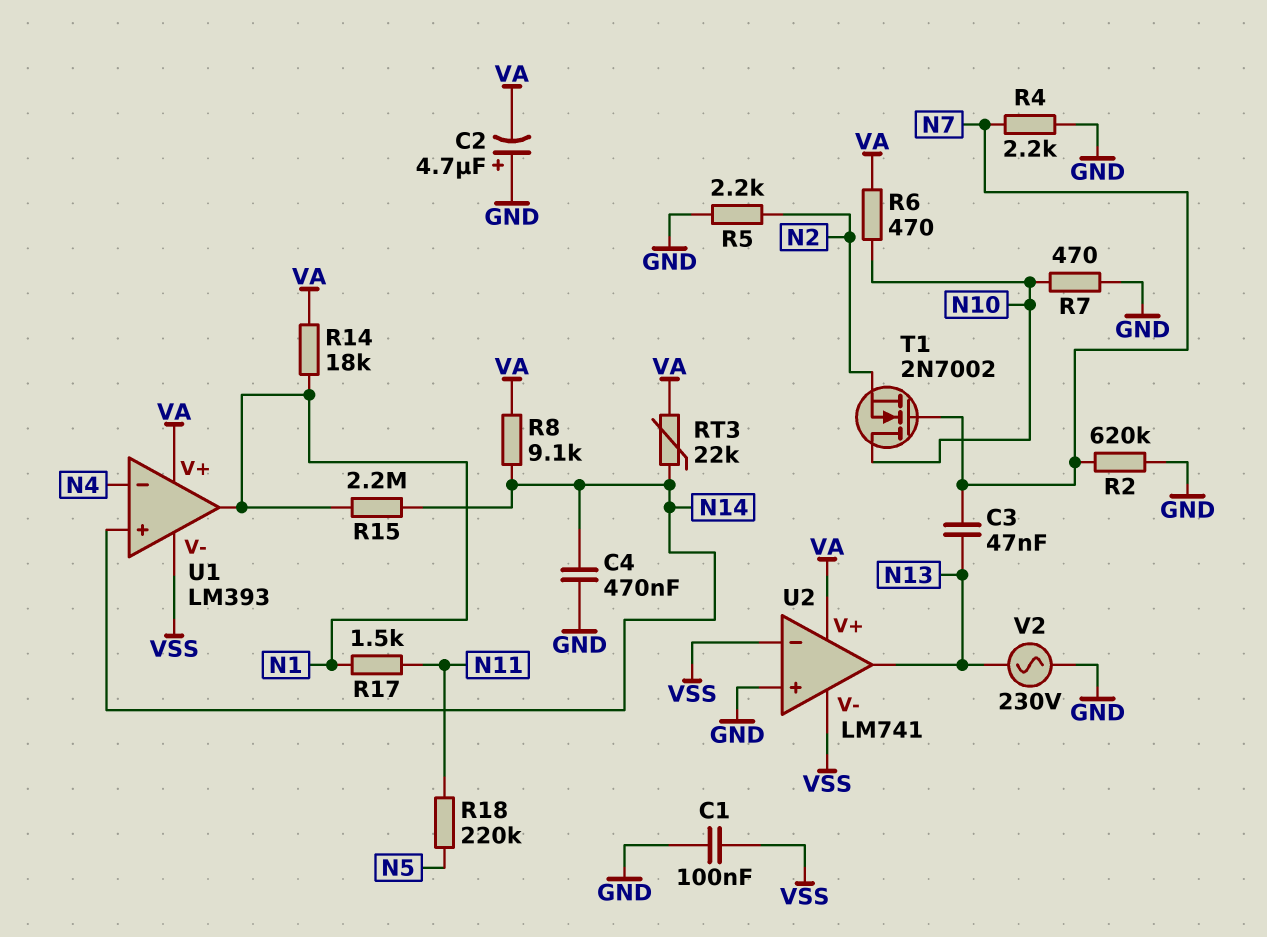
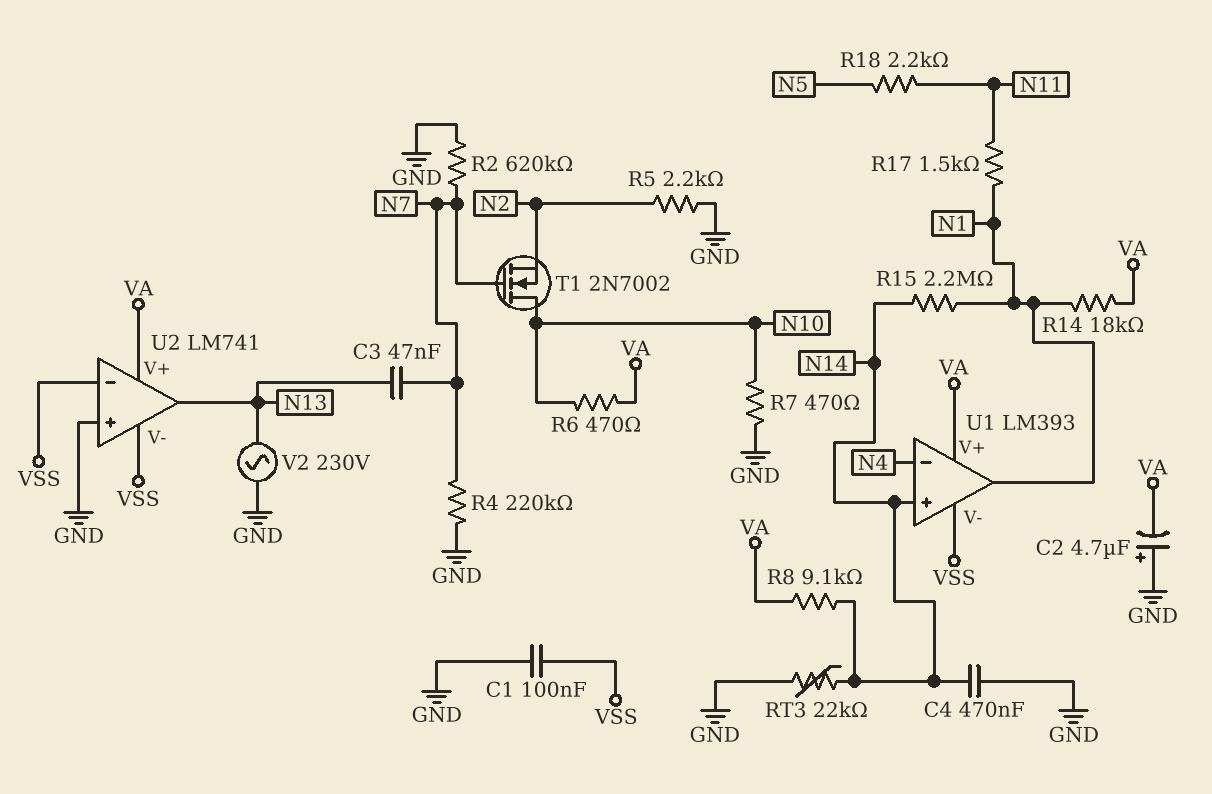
R4: 2.2k (GND, N7) -> 220k (GND, N7)
R18: 220k (N5, N11) -> 2.2k (N5, N11)
RT3: 22k (N14, VA) -> 22k (GND, N14)

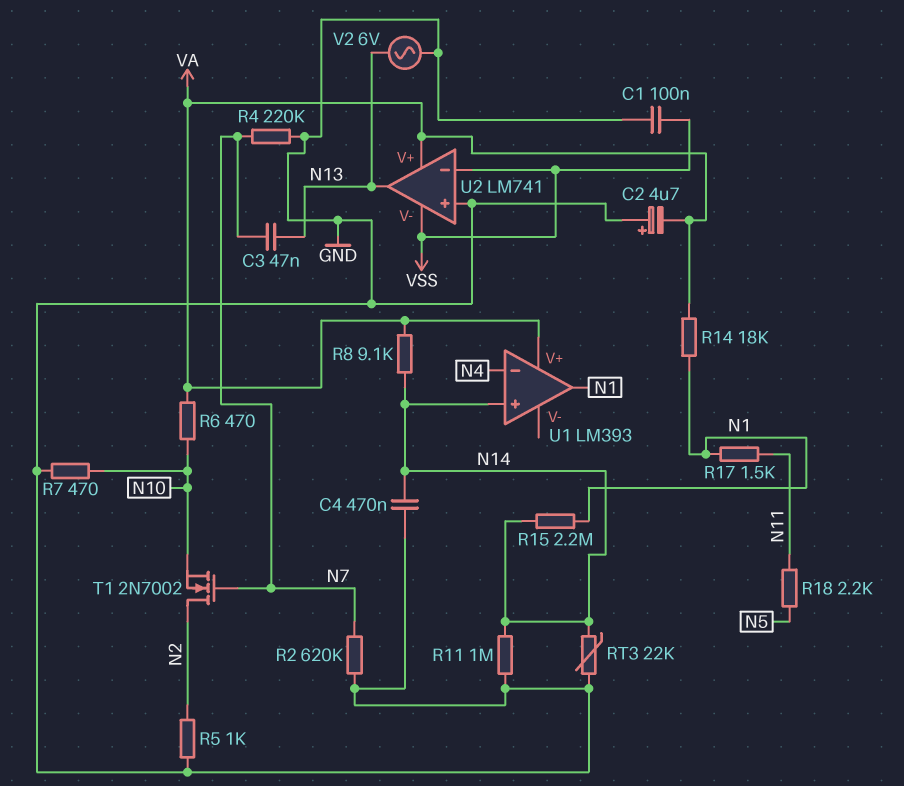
R5: 2.2k (GND, N2) -> 1k (GND, N2)
R11: none -> 1M (GND, N14)
T1: NMOS 2N7002 (G N7, D N10, S N2) -> NMOS 2N7002 (G N7, D N2, S N10)
U1 pin V-: VSS -> none
V2: AC 230V (GND, N13) -> AC 6V (GND, N13)

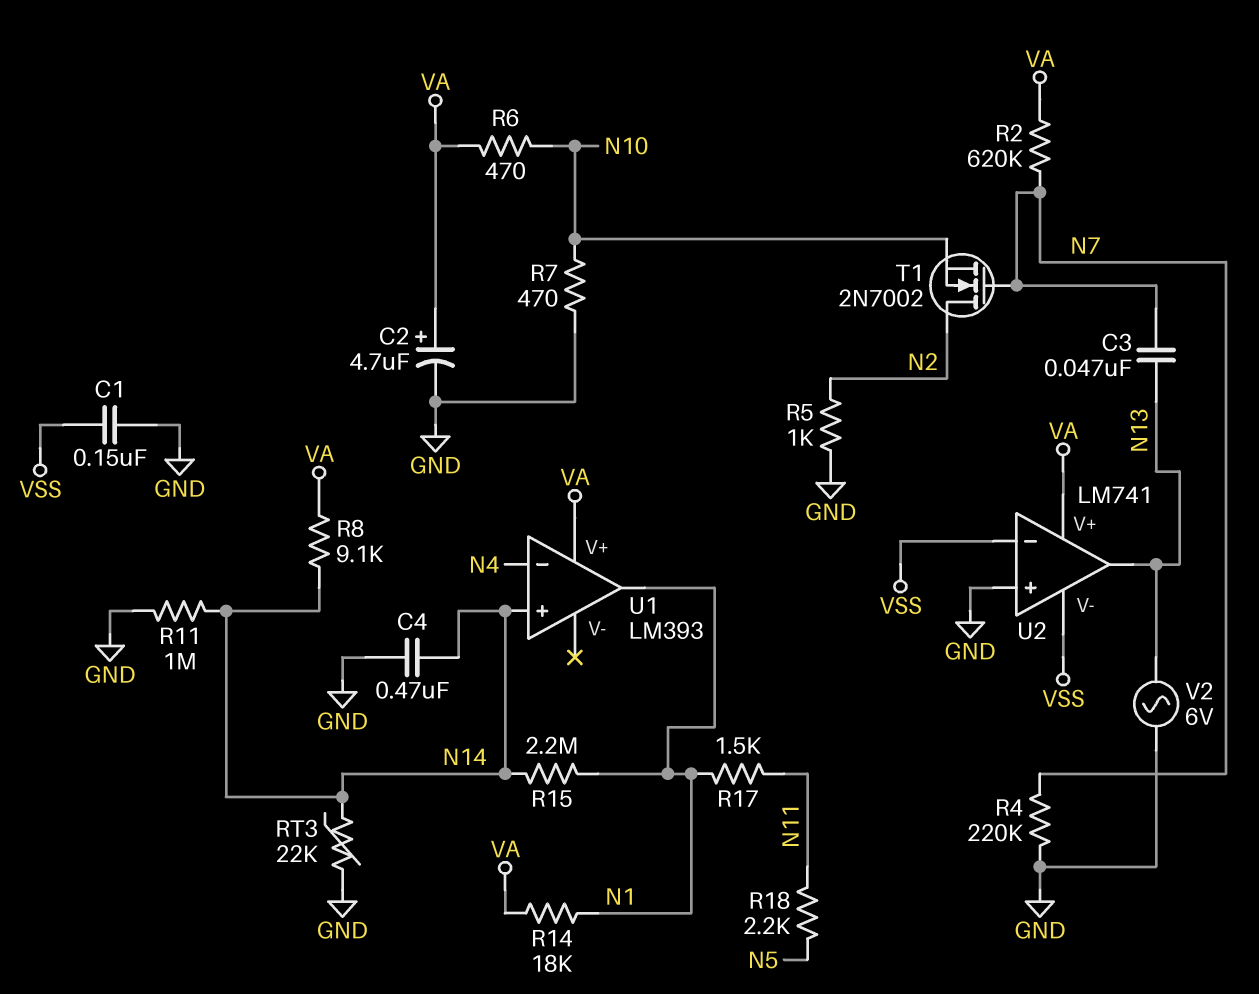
C1: 100nF (GND, VSS) -> 150nF (GND, VSS)
C2: 4.7uF (plus GND, minus VA) -> 4.7uF (plus VA, minus GND)
R2: 620k (GND, N7) -> 620k (N7, VA)

